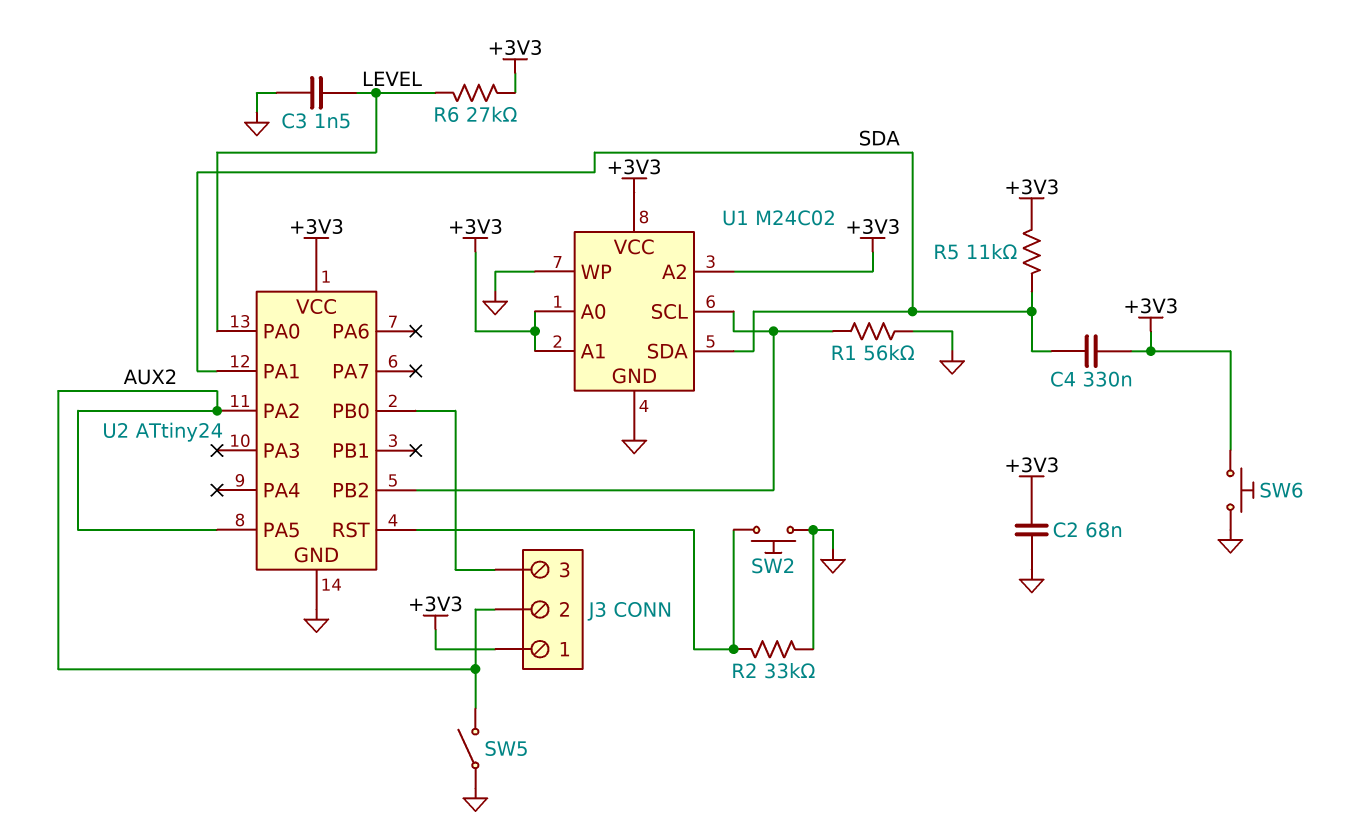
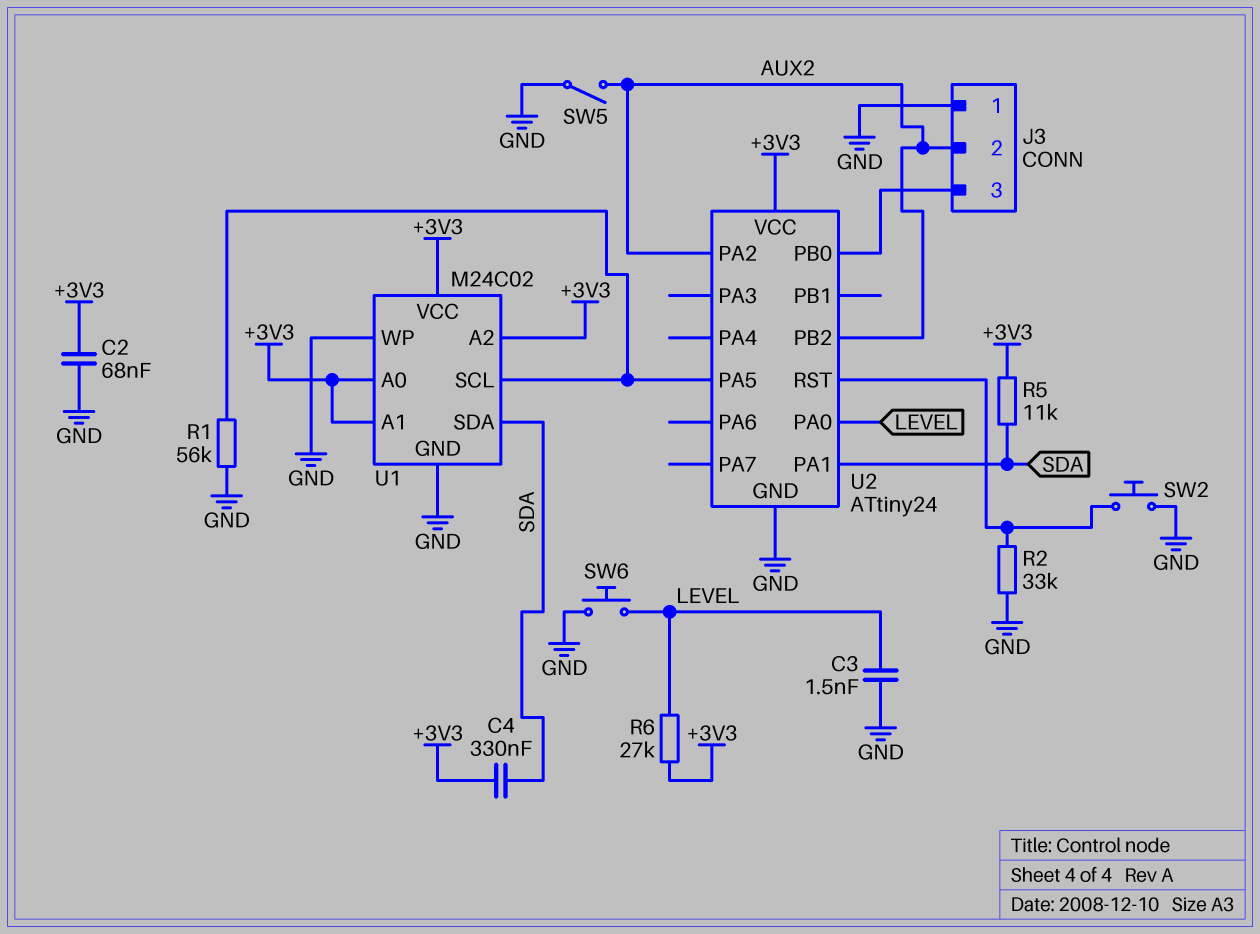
J3 pin 1: +3V3 -> GND
SW6: button (+3V3, GND) -> button (GND, LEVEL)
U2 pin PA5: AUX2 -> U1/SCL
U2 pin PB2: U1/SCL -> AUX2

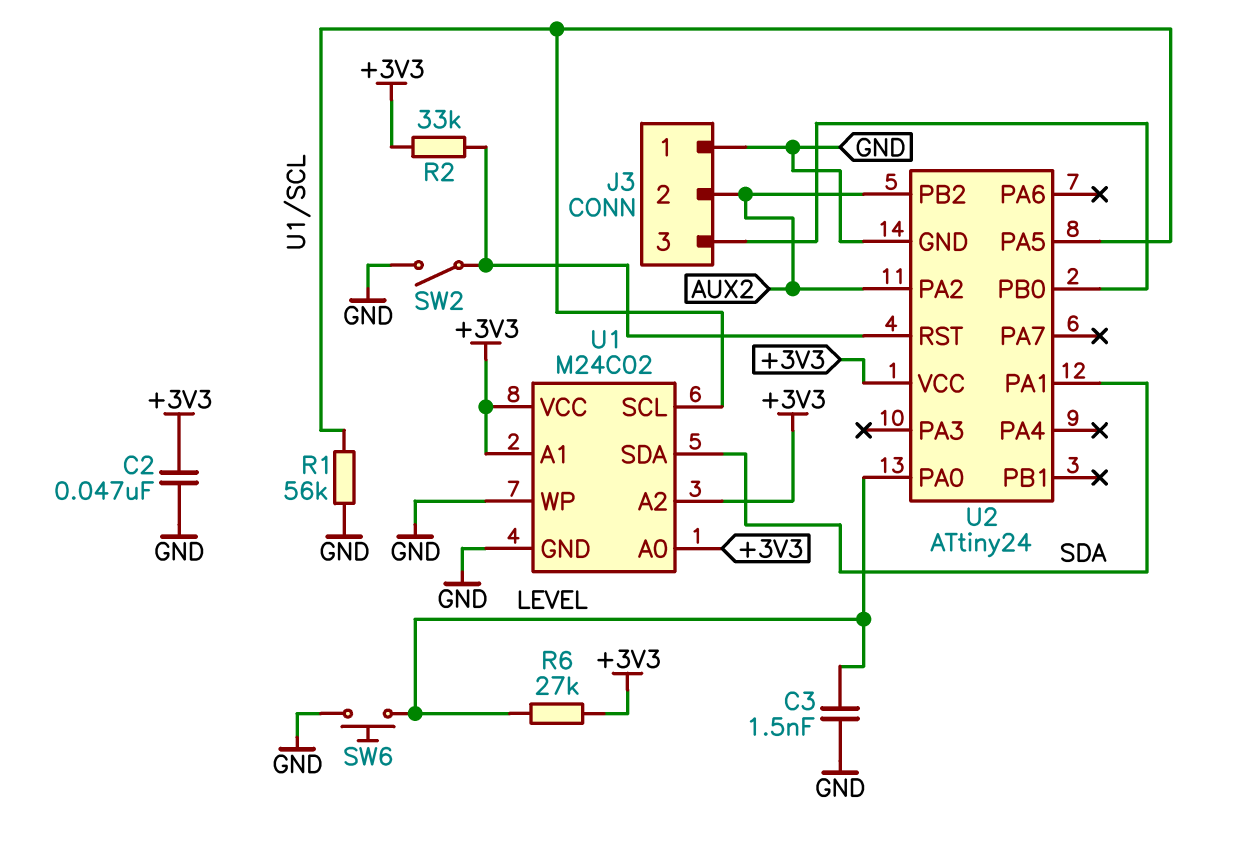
C2: 68nF (+3V3, GND) -> 47nF (+3V3, GND)
C4: 330nF (+3V3, SDA) -> none
R2: 33k (GND, U2/RST) -> 33k (+3V3, U2/RST)
R5: 11k (+3V3, SDA) -> none
SW2: button (GND, U2/RST) -> switch (GND, U2/RST)
SW5: switch (AUX2, GND) -> none

